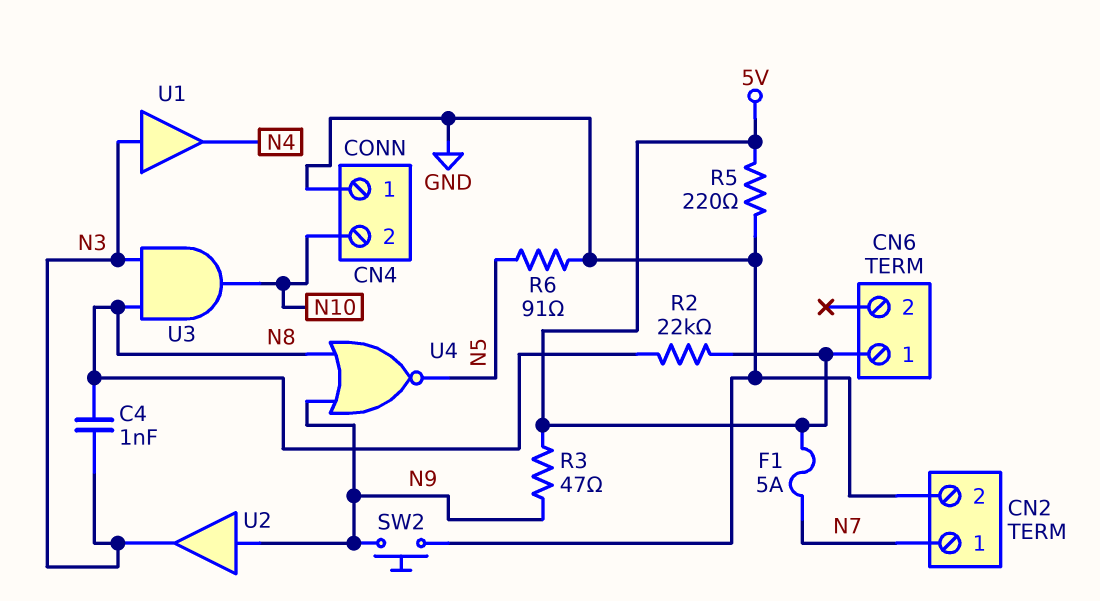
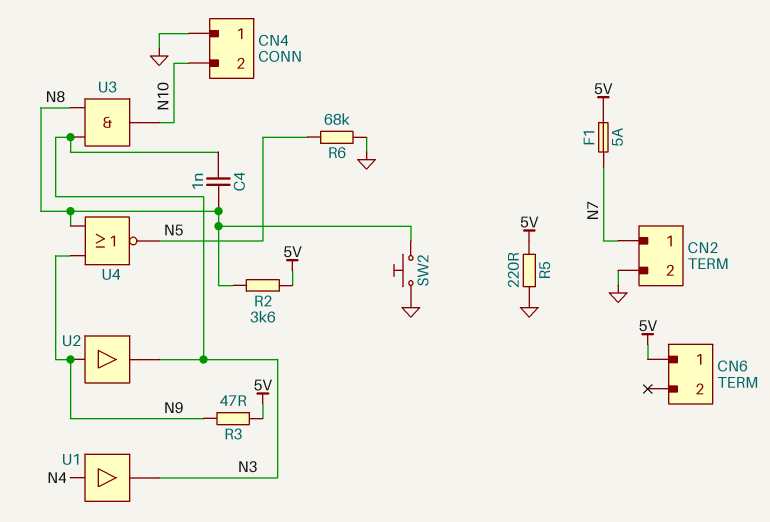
R2: 22k (5V, N8) -> 3.6k (5V, N8)
R6: 91 (GND, N5) -> 68k (GND, N5)
SW2: button (GND, N9) -> button (GND, N8)
U1: buffer (in N3, out N4) -> buffer (in N4, out N3)

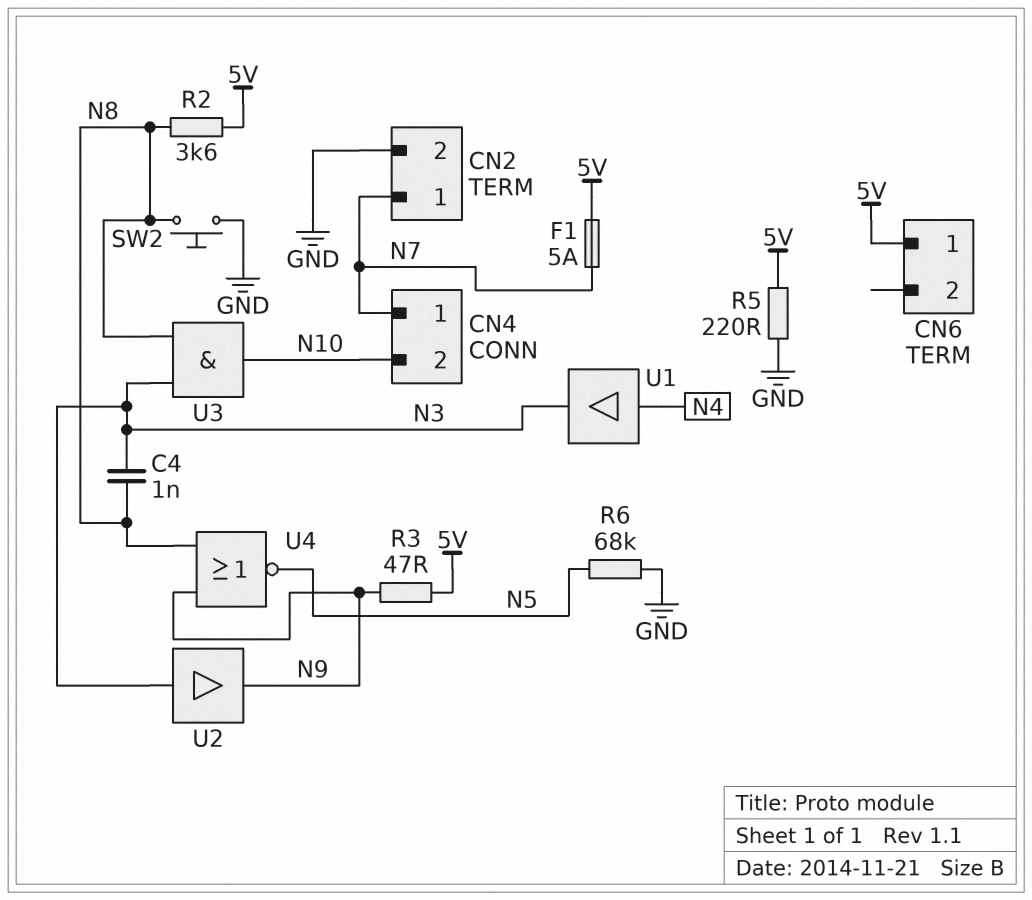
CN4 pin 1: GND -> N7
U2: buffer (in N9, out N3) -> buffer (in N3, out N9)

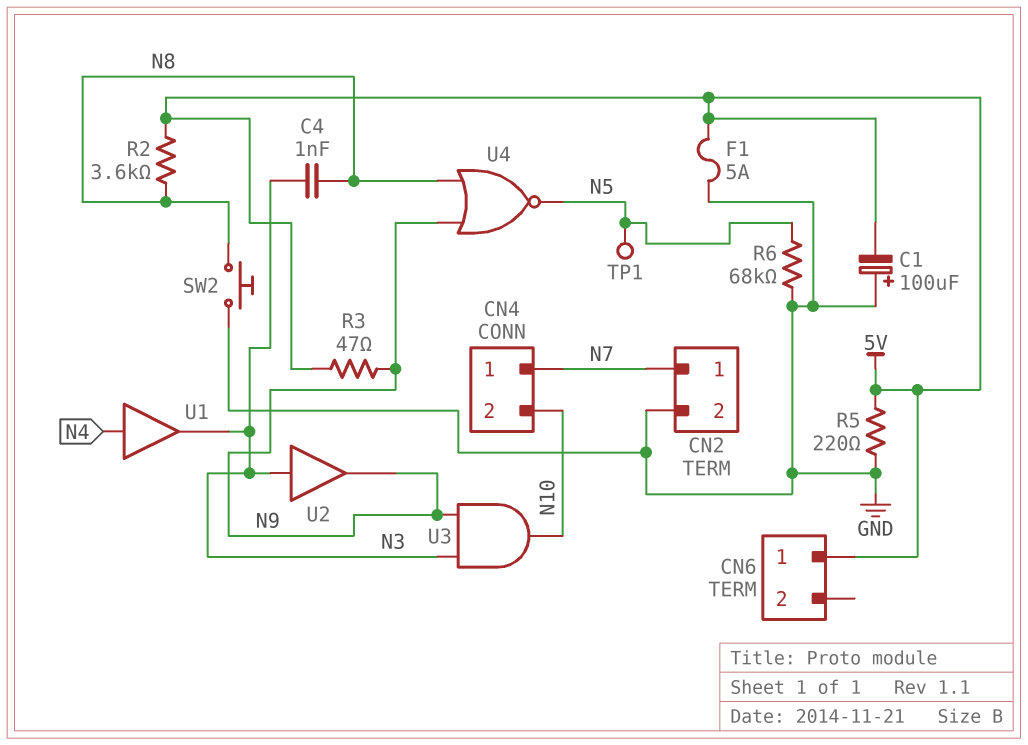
C1: none -> 100uF (plus GND, minus 5V)
F1: 5A (5V, N7) -> 5A (5V, GND)
TP1: none -> test point (N5)
U3: AND (in N3, in N8, out N10) -> AND (in N3, in N9, out N10)

